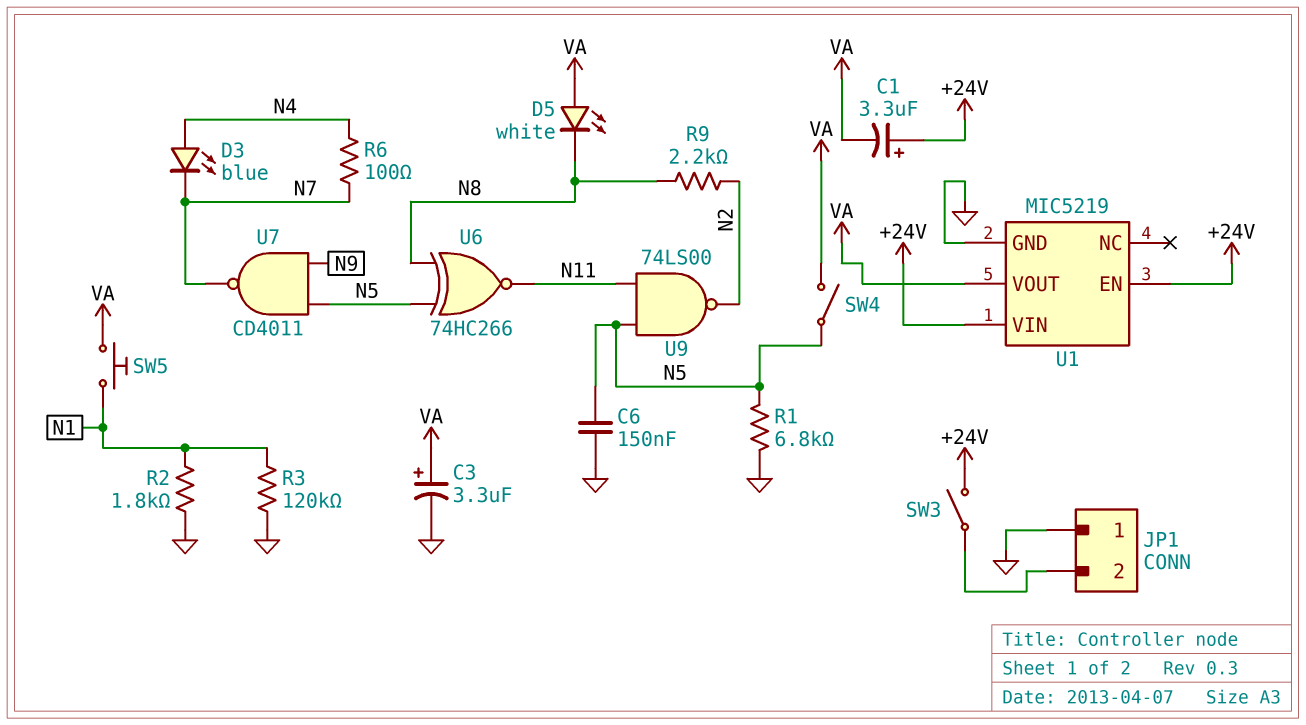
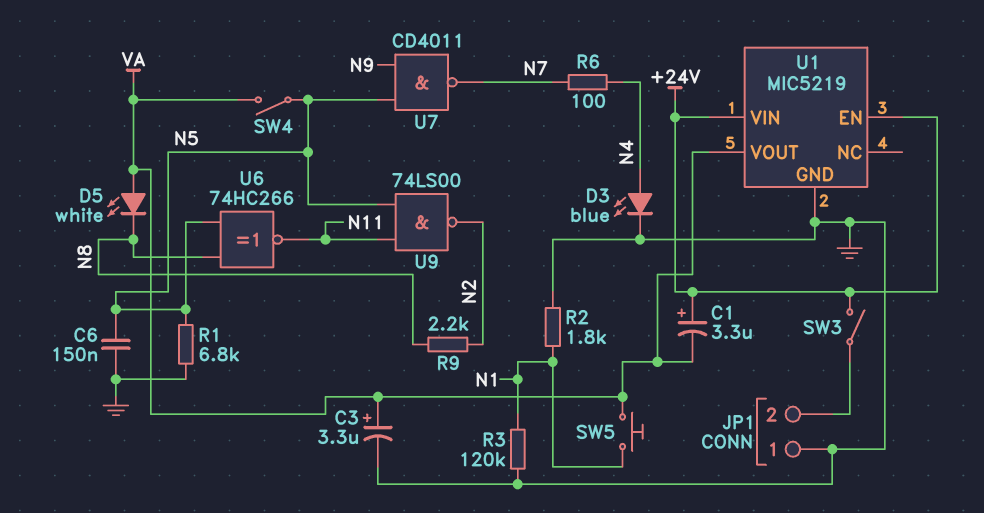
D3: LED blue (A N4, K N7) -> LED blue (A N4, K GND)

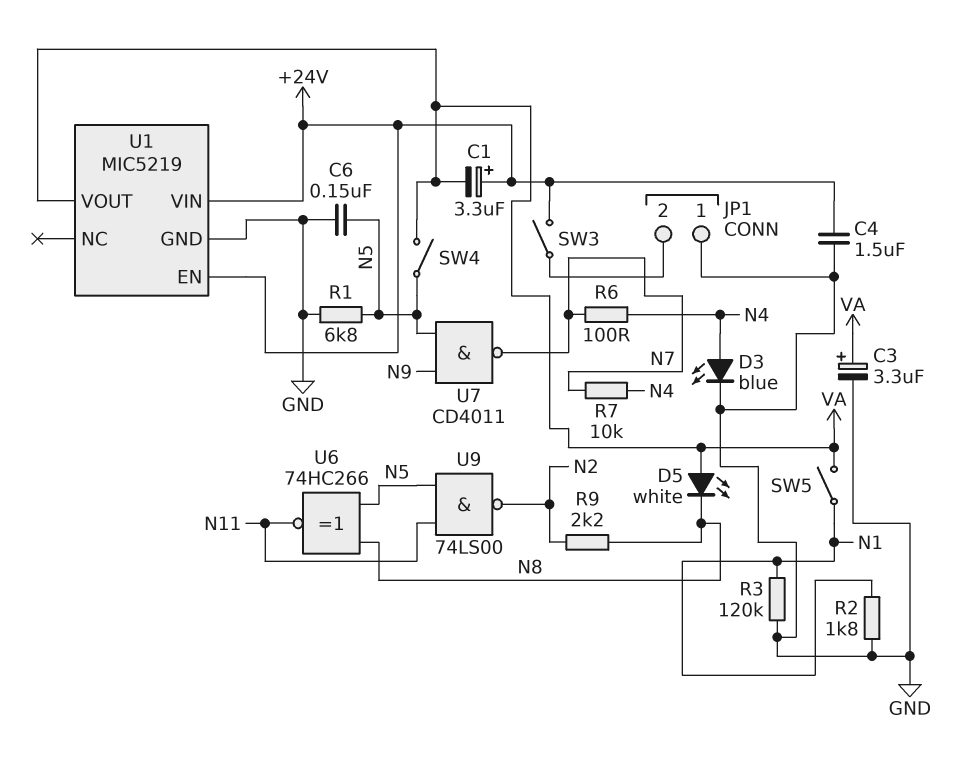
C4: none -> 1.5uF (+24V, GND)
R7: none -> 10k (N4, N7)
SW5: button (N1, VA) -> switch (N1, VA)

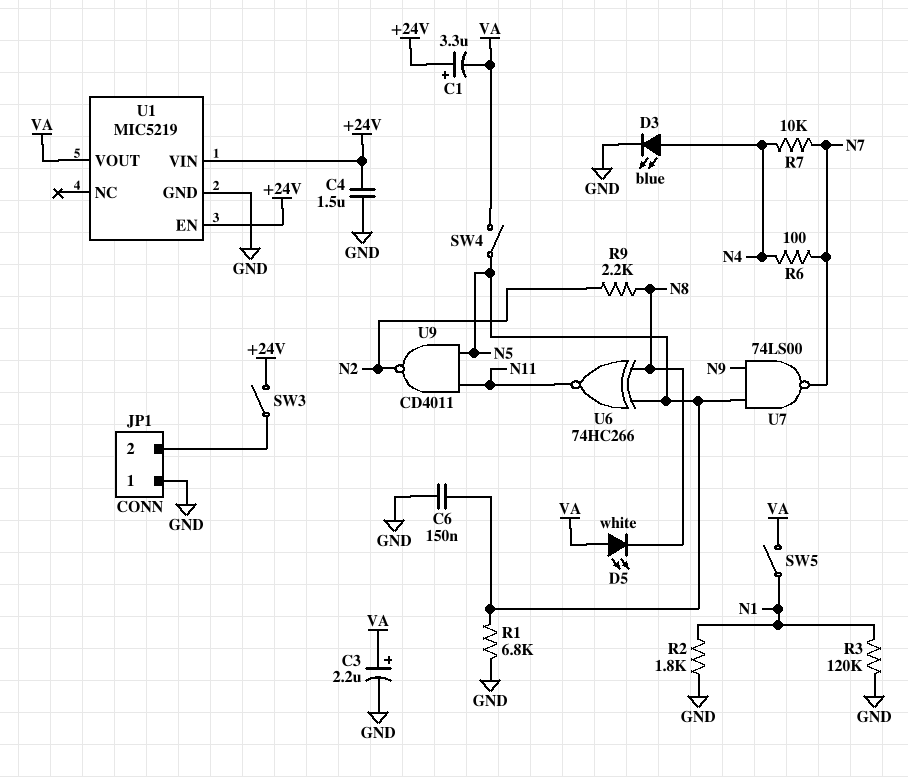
C3: 3.3uF (plus VA, minus GND) -> 2.2uF (plus VA, minus GND)
U7: NAND CD4011 (in N5, in N9, out N7) -> NAND 74LS00 (in N5, in N9, out N7)
U9: NAND 74LS00 (in N5, in N11, out N2) -> NAND CD4011 (in N5, in N11, out N2)

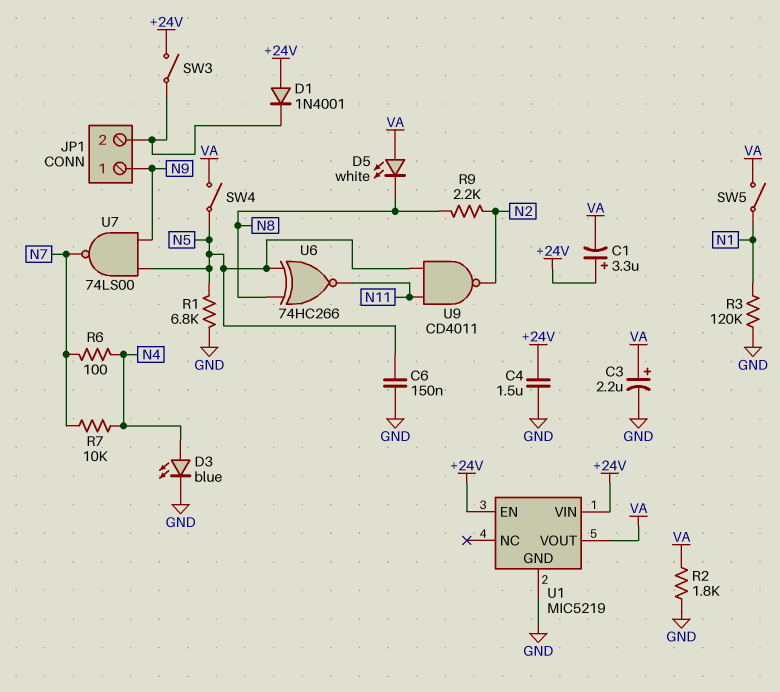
D1: none -> diode 1N4001 (A +24V, K JP1/2)
JP1 pin 1: GND -> N9
R2: 1.8k (GND, N1) -> 1.8k (GND, VA)

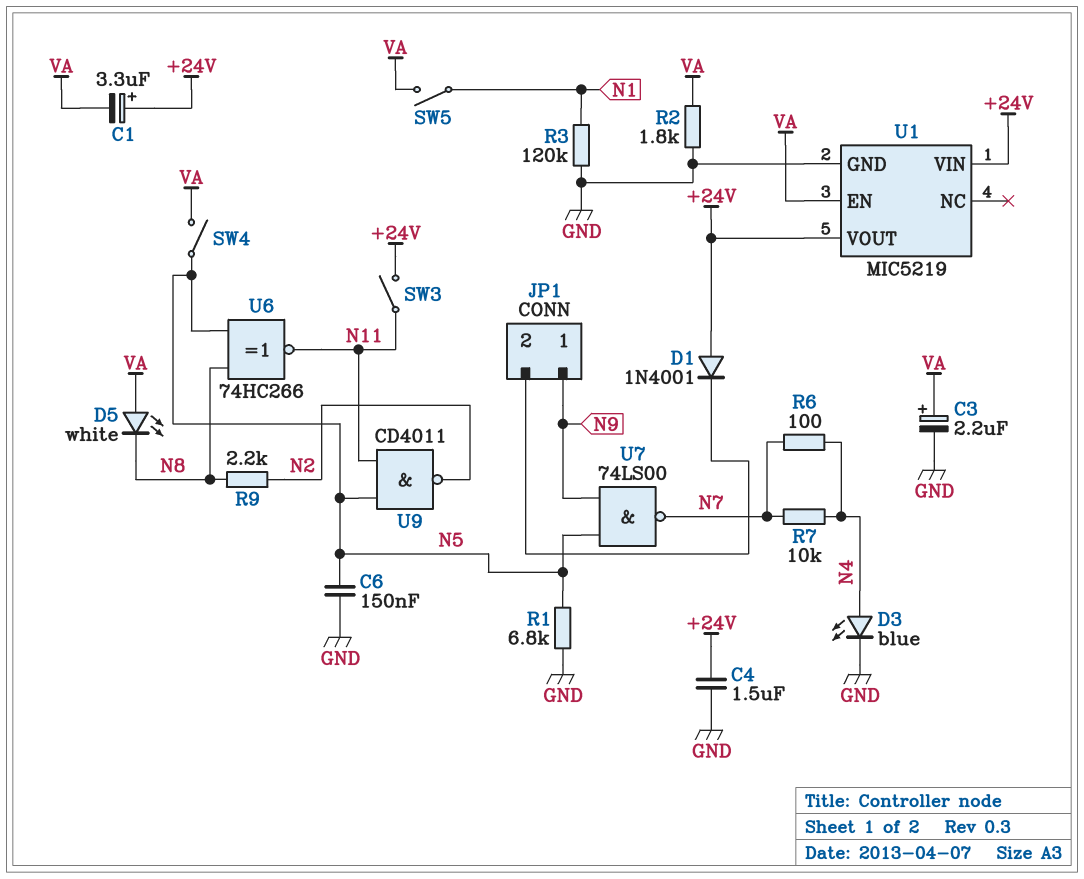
SW3: switch (+24V, JP1/2) -> switch (+24V, N11)
U1 pin EN: +24V -> VA
U1 pin VOUT: VA -> +24V

